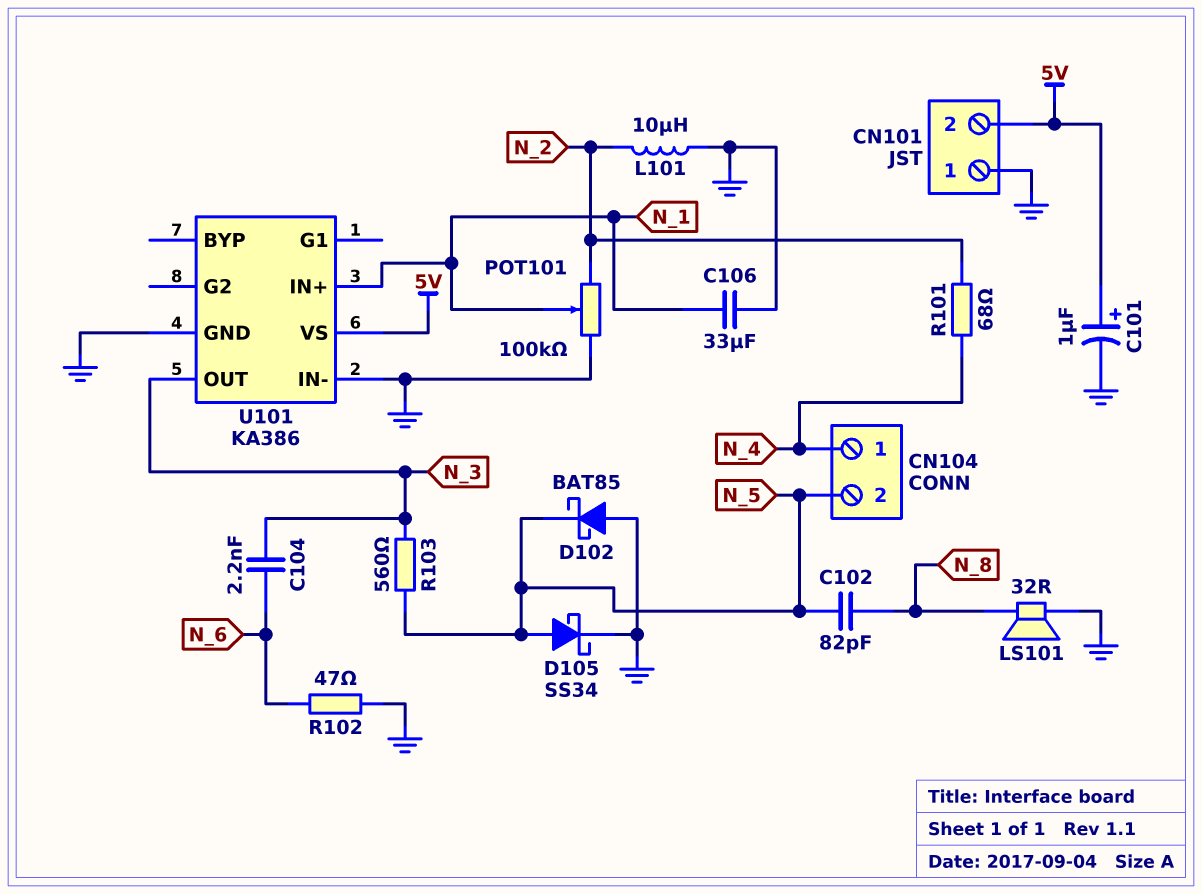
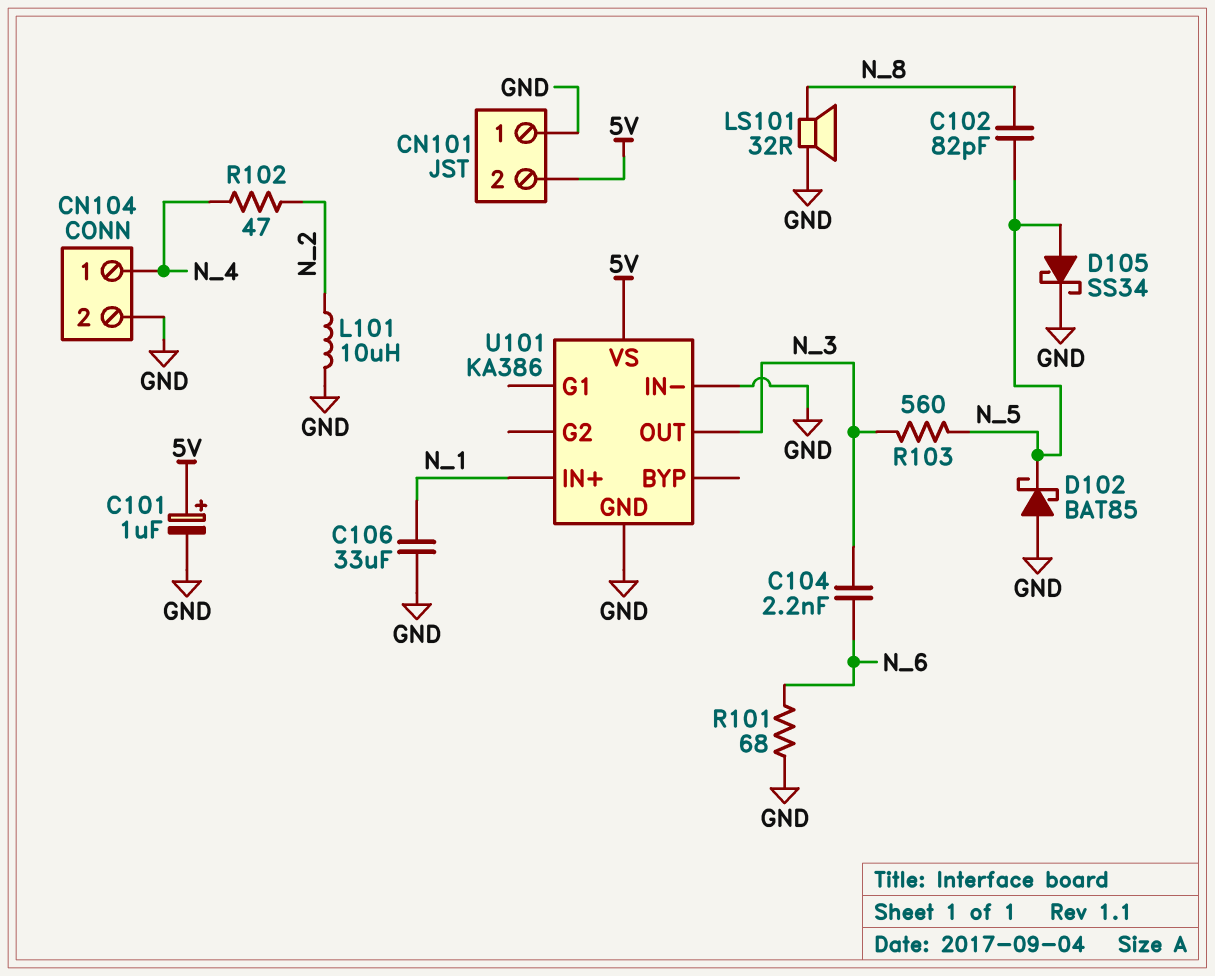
CN104 pin 2: N_5 -> GND
POT101: 100k (GND, N_2, wiper N_1) -> none
R101: 68 (N_2, N_4) -> 68 (GND, N_6)
R102: 47 (GND, N_6) -> 47 (N_2, N_4)

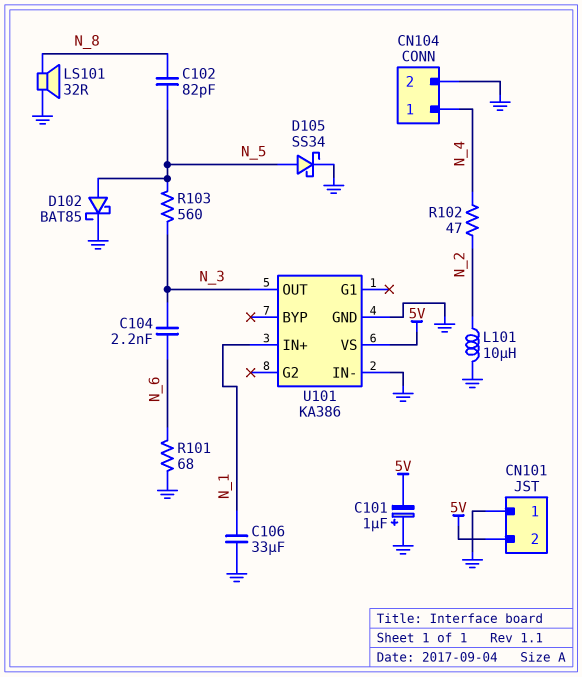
C101: 1uF (plus 5V, minus GND) -> 1uF (plus GND, minus 5V)
D102: schottky BAT85 (A GND, K N_5) -> schottky BAT85 (A N_5, K GND)

